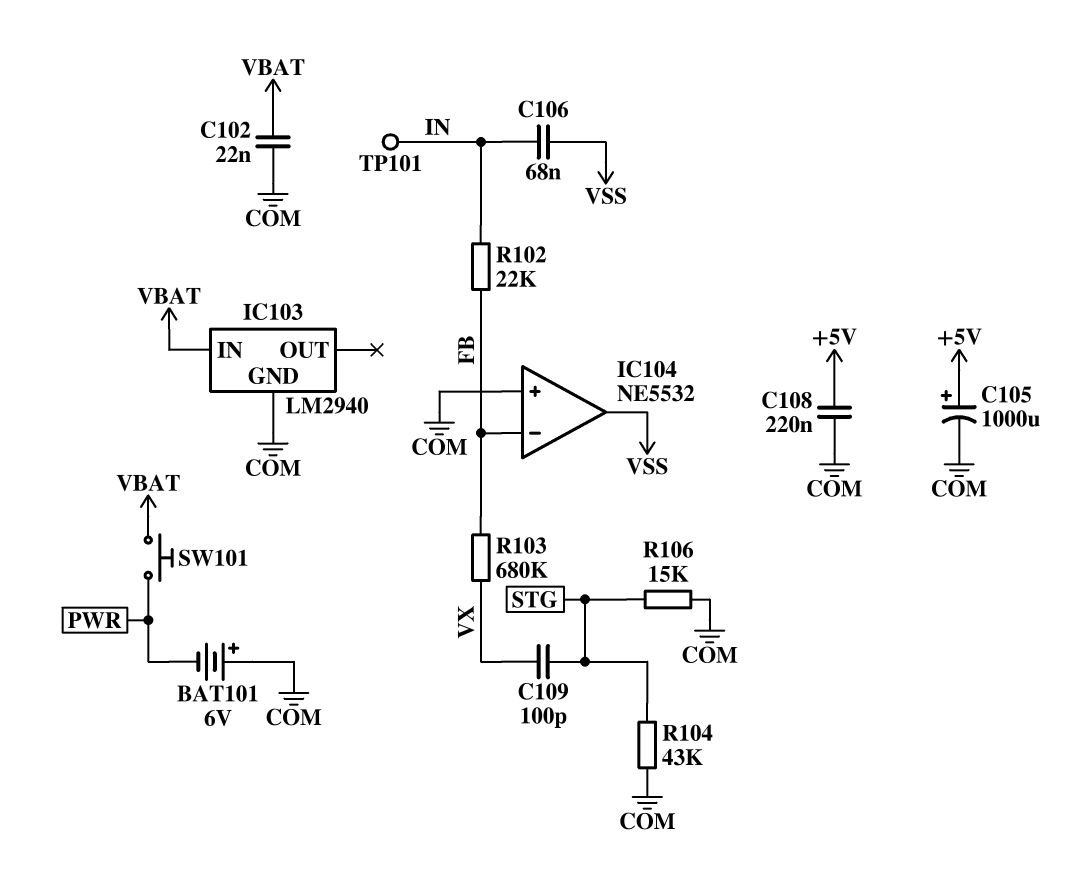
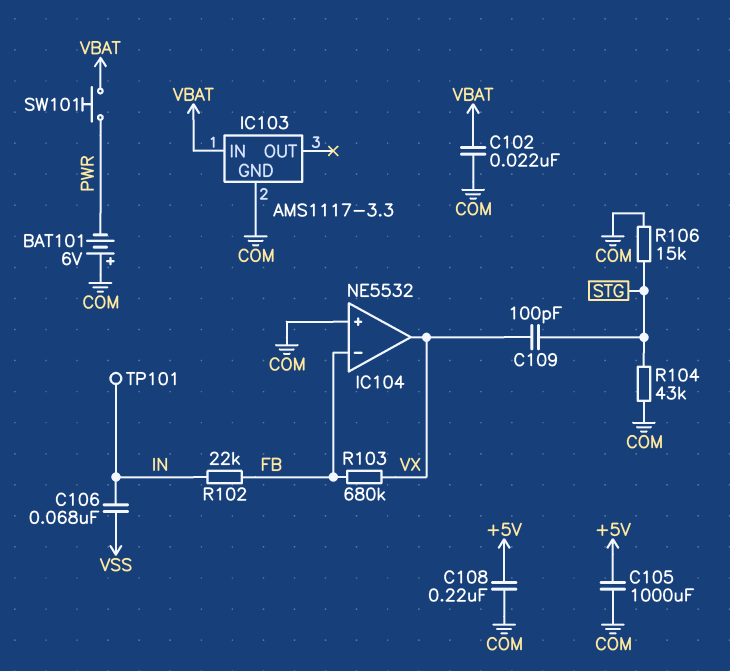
C105: 1000uF (plus +5V, minus COM) -> 1000uF (+5V, COM)
IC103: LM2940 -> AMS1117-3.3
IC104 pin out: VSS -> VX

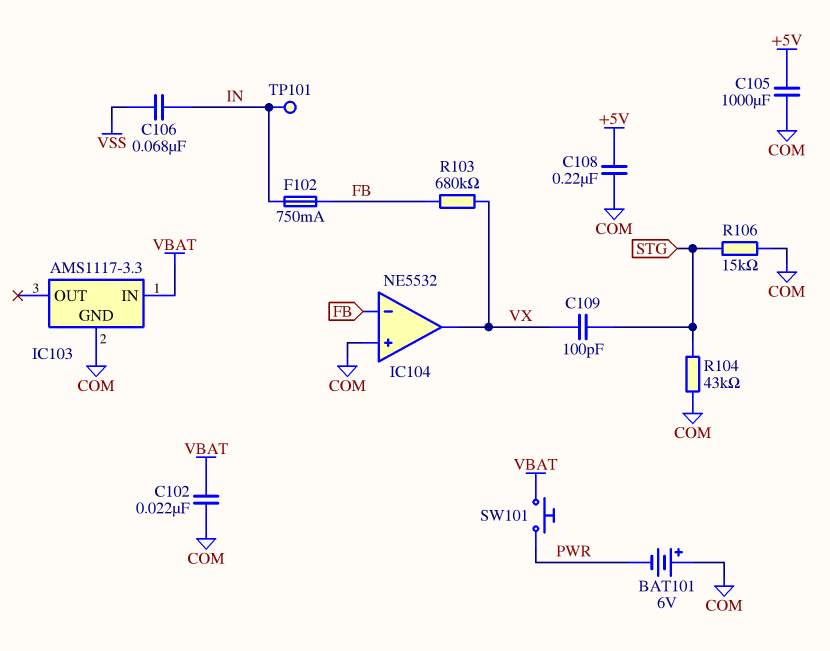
F102: none -> 750mA (FB, IN)
R102: 22k (FB, IN) -> none

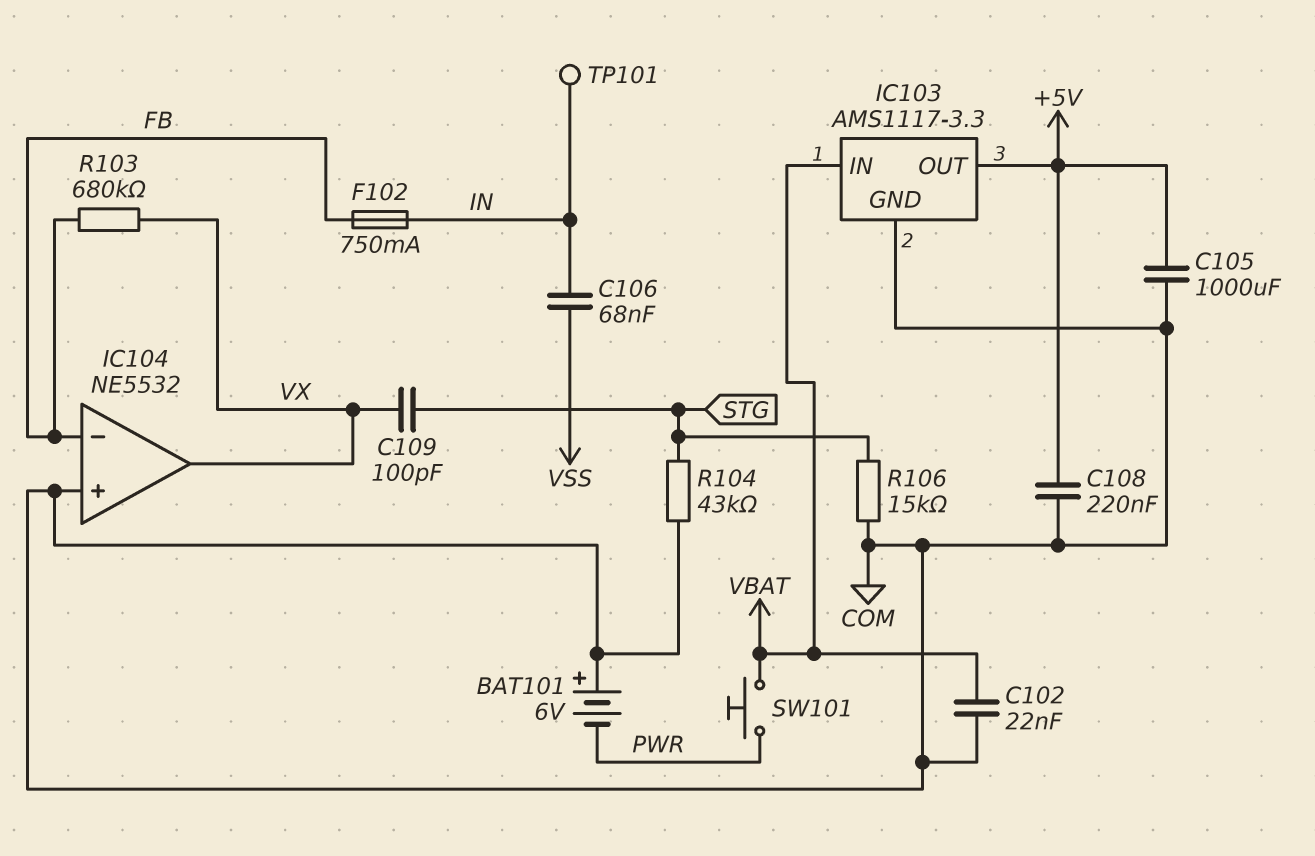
IC103 pin OUT: none -> +5V

